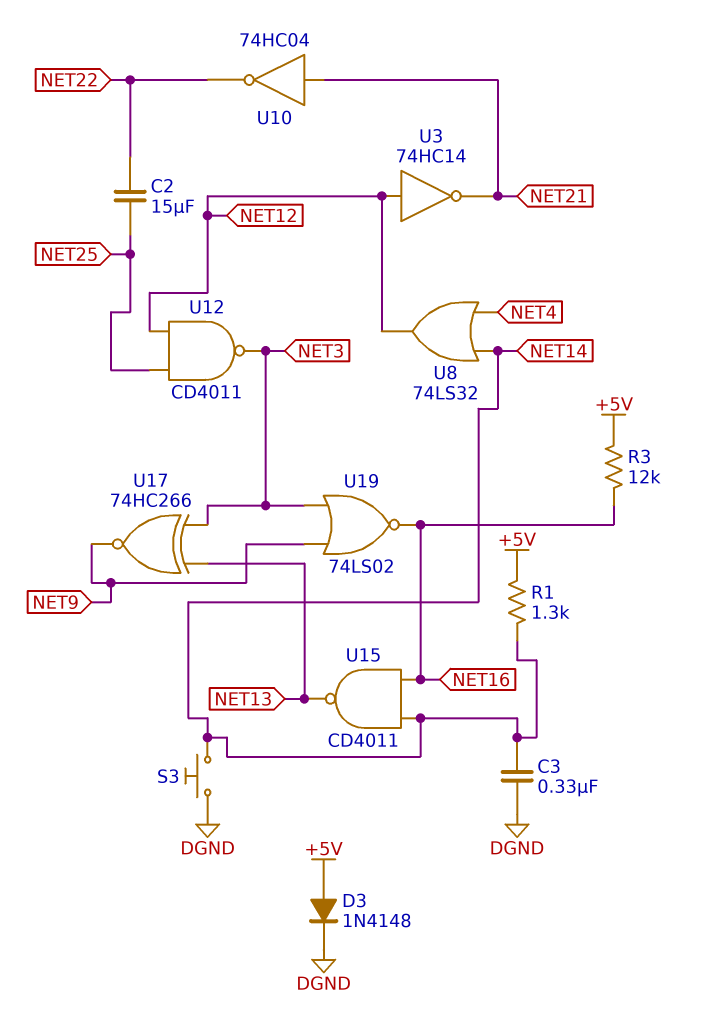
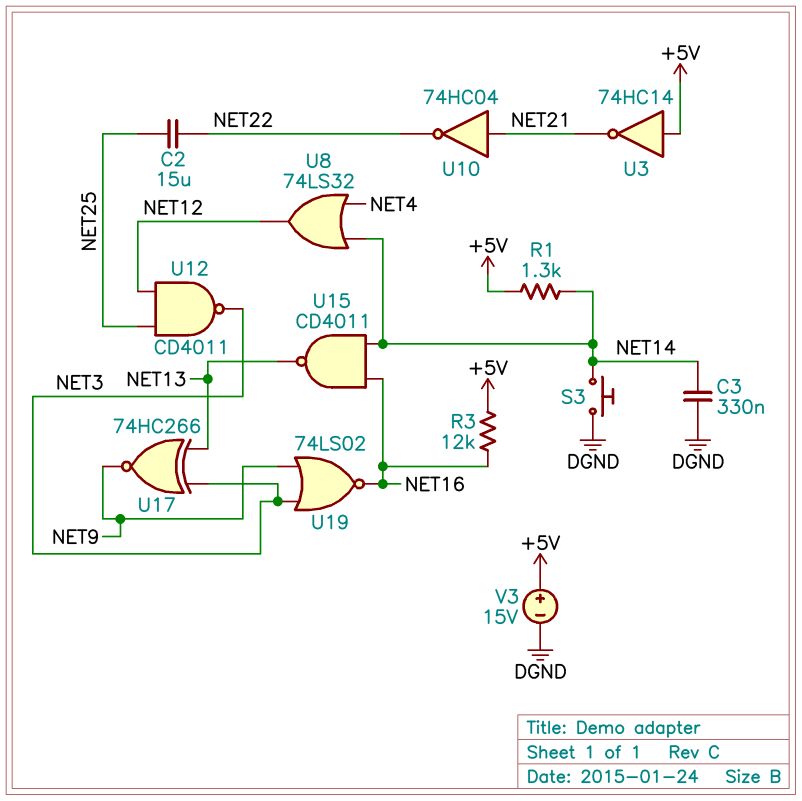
D3: diode 1N4148 (A +5V, K DGND) -> none
U3: NOT 74HC14 (in NET12, out NET21) -> NOT 74HC14 (in +5V, out NET21)
V3: none -> 15V (plus +5V, minus DGND)

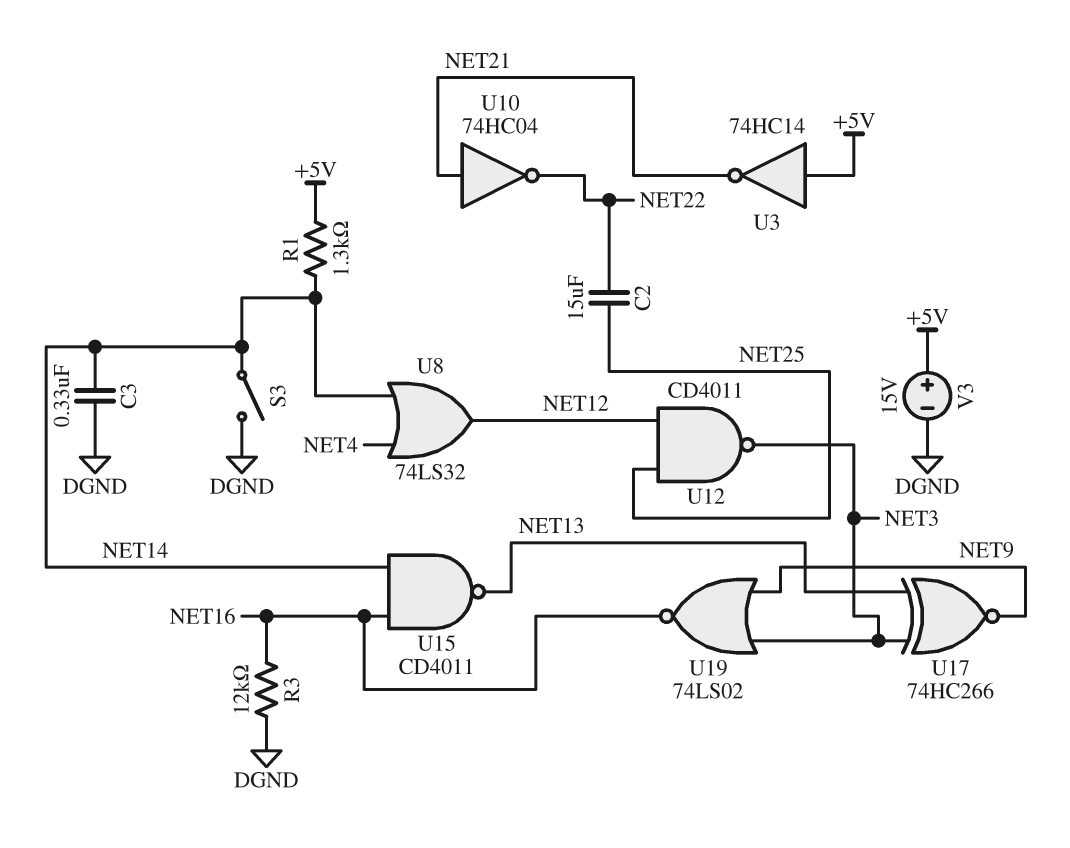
R3: 12k (+5V, NET16) -> 12k (DGND, NET16)
S3: button (DGND, NET14) -> switch (DGND, NET14)

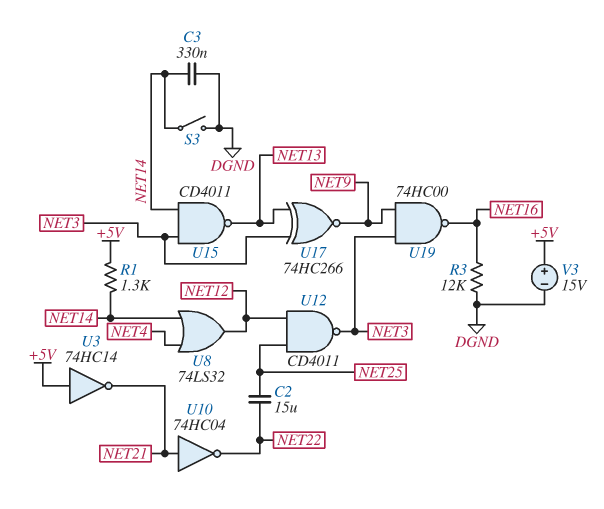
U15: NAND CD4011 (in NET14, in NET16, out NET13) -> NAND CD4011 (in NET3, in NET14, out NET13)
U19: NOR 74LS02 (in NET3, in NET9, out NET16) -> NAND 74HC00 (in NET3, in NET9, out NET16)

